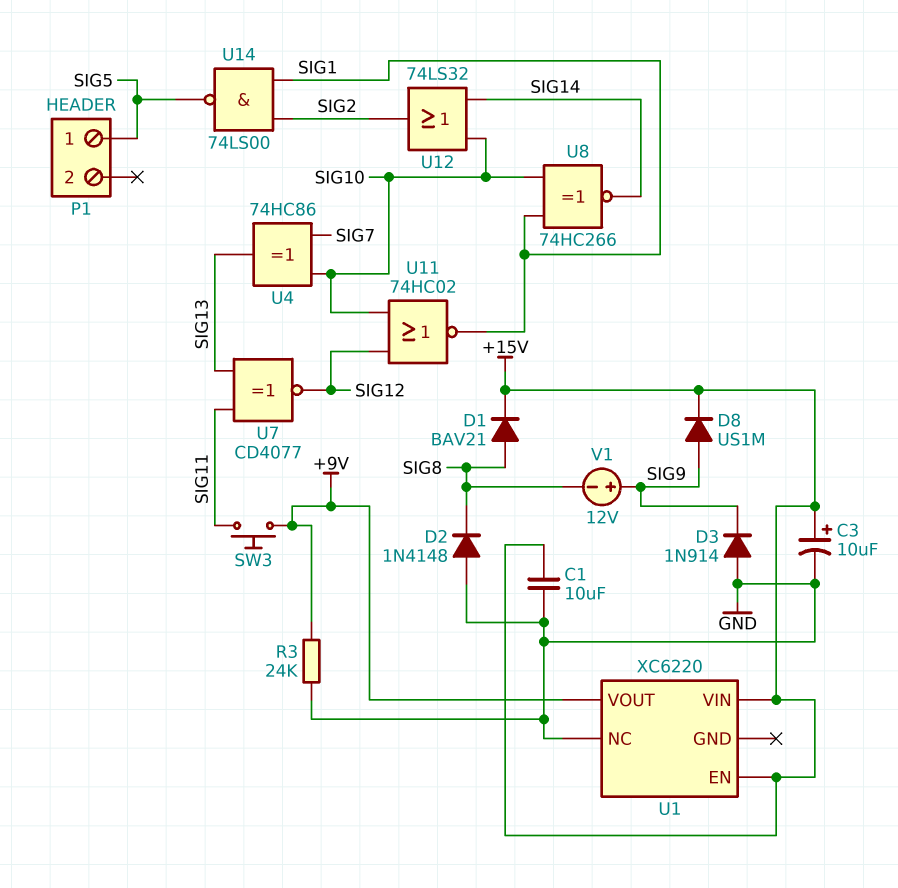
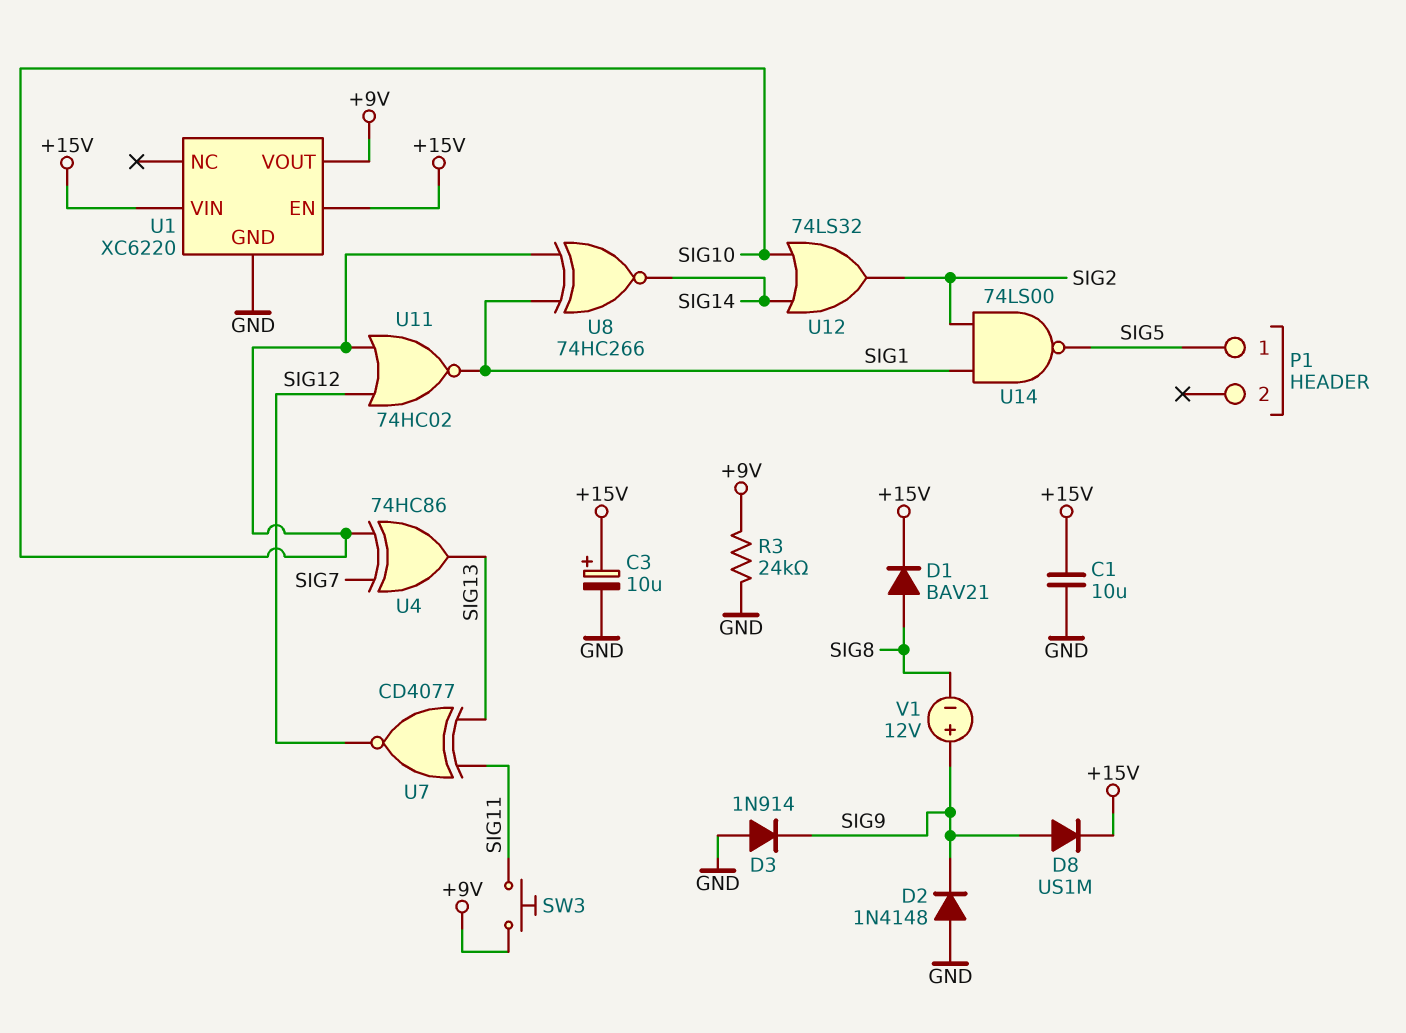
D2: diode 1N4148 (A GND, K SIG8) -> diode 1N4148 (A GND, K SIG9)
U1 pin GND: none -> GND
U1 pin NC: GND -> none

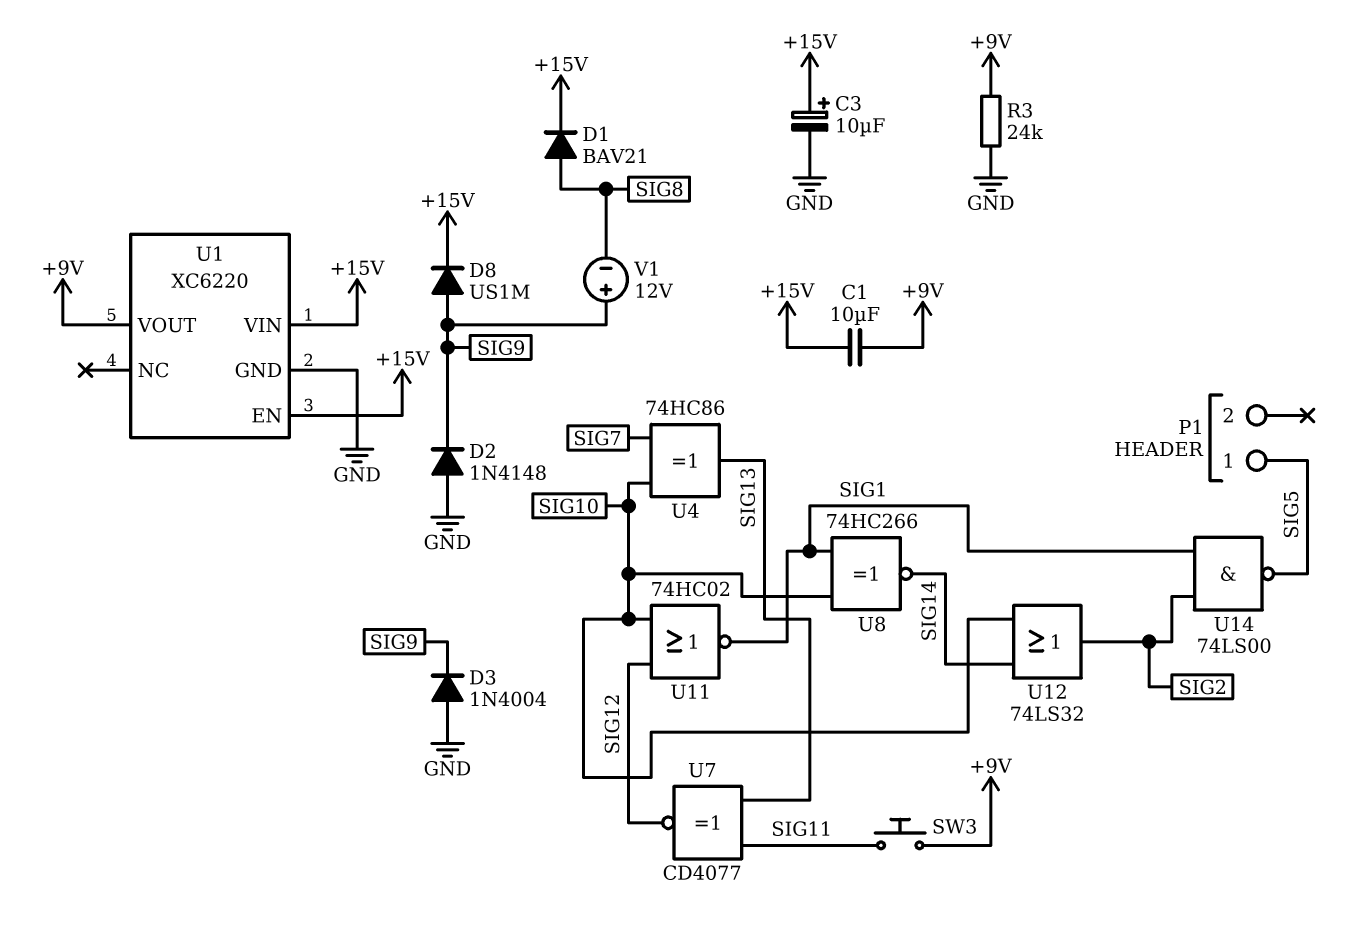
C1: 10uF (+15V, GND) -> 10uF (+9V, +15V)
D3: diode 1N914 (A GND, K SIG9) -> diode 1N4004 (A GND, K SIG9)

